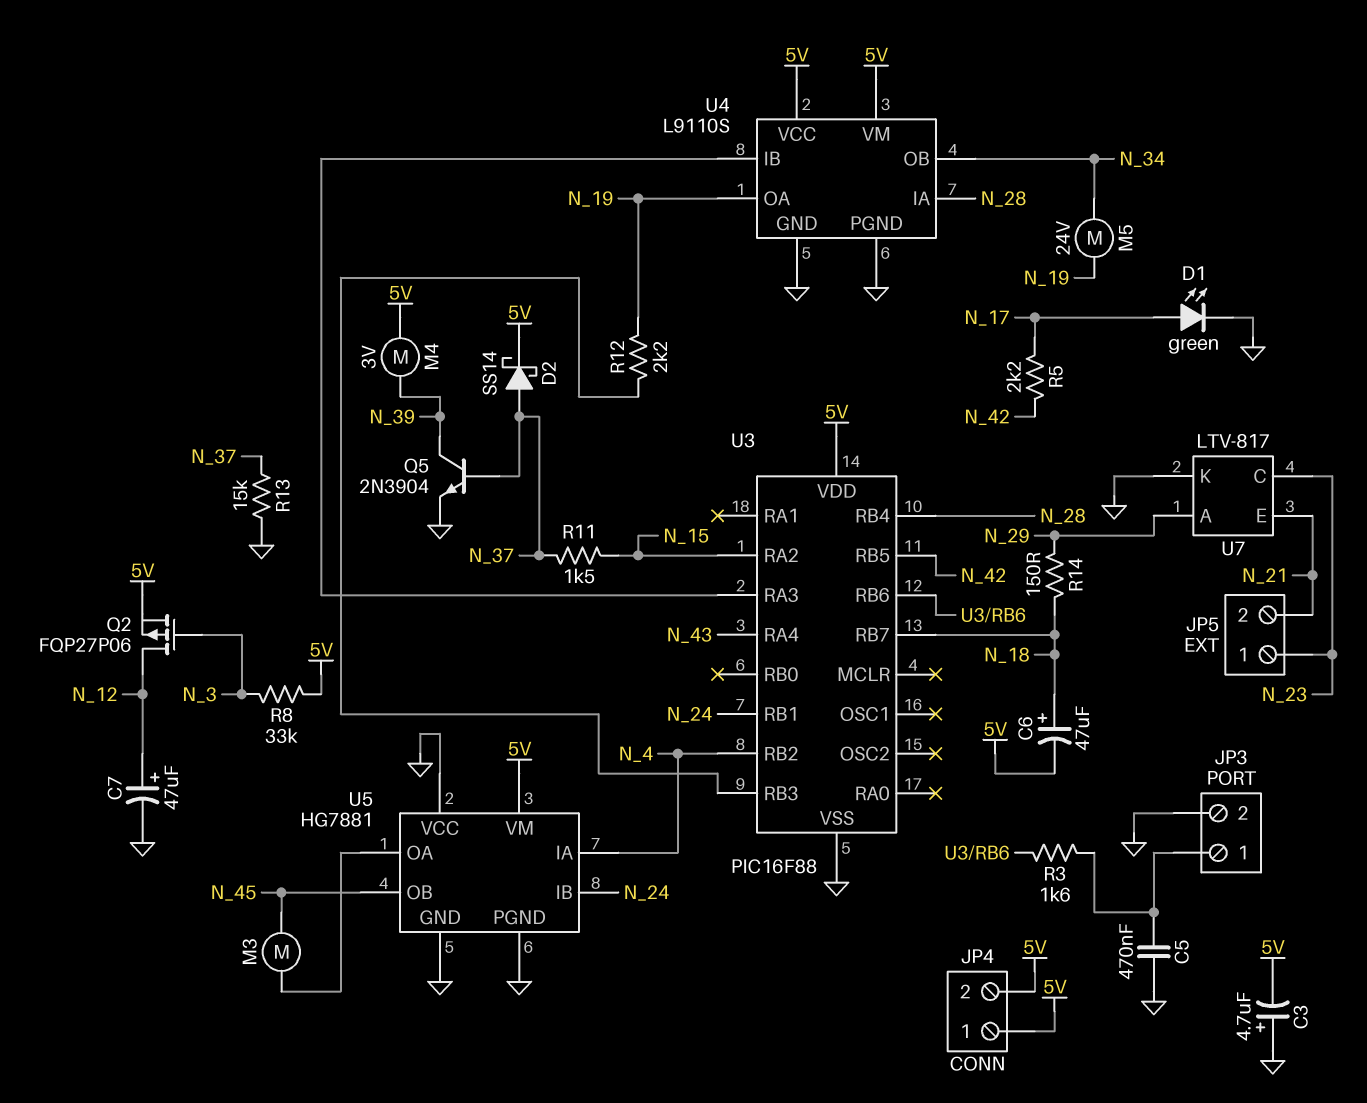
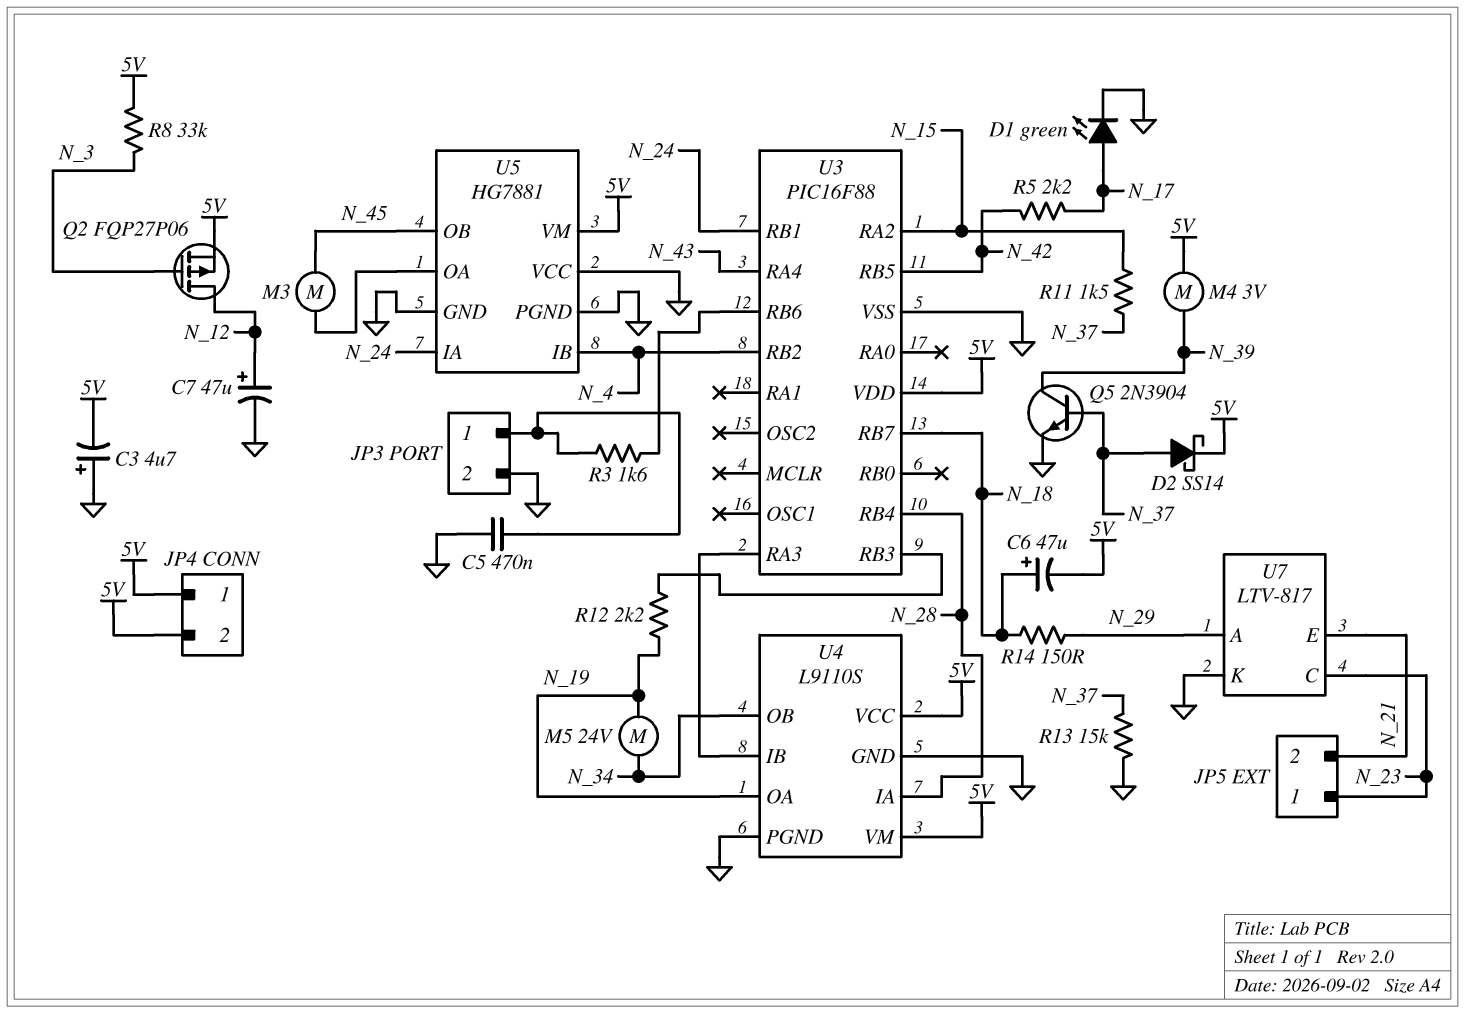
U5 pin IA: N_4 -> N_24
U5 pin IB: N_24 -> N_4

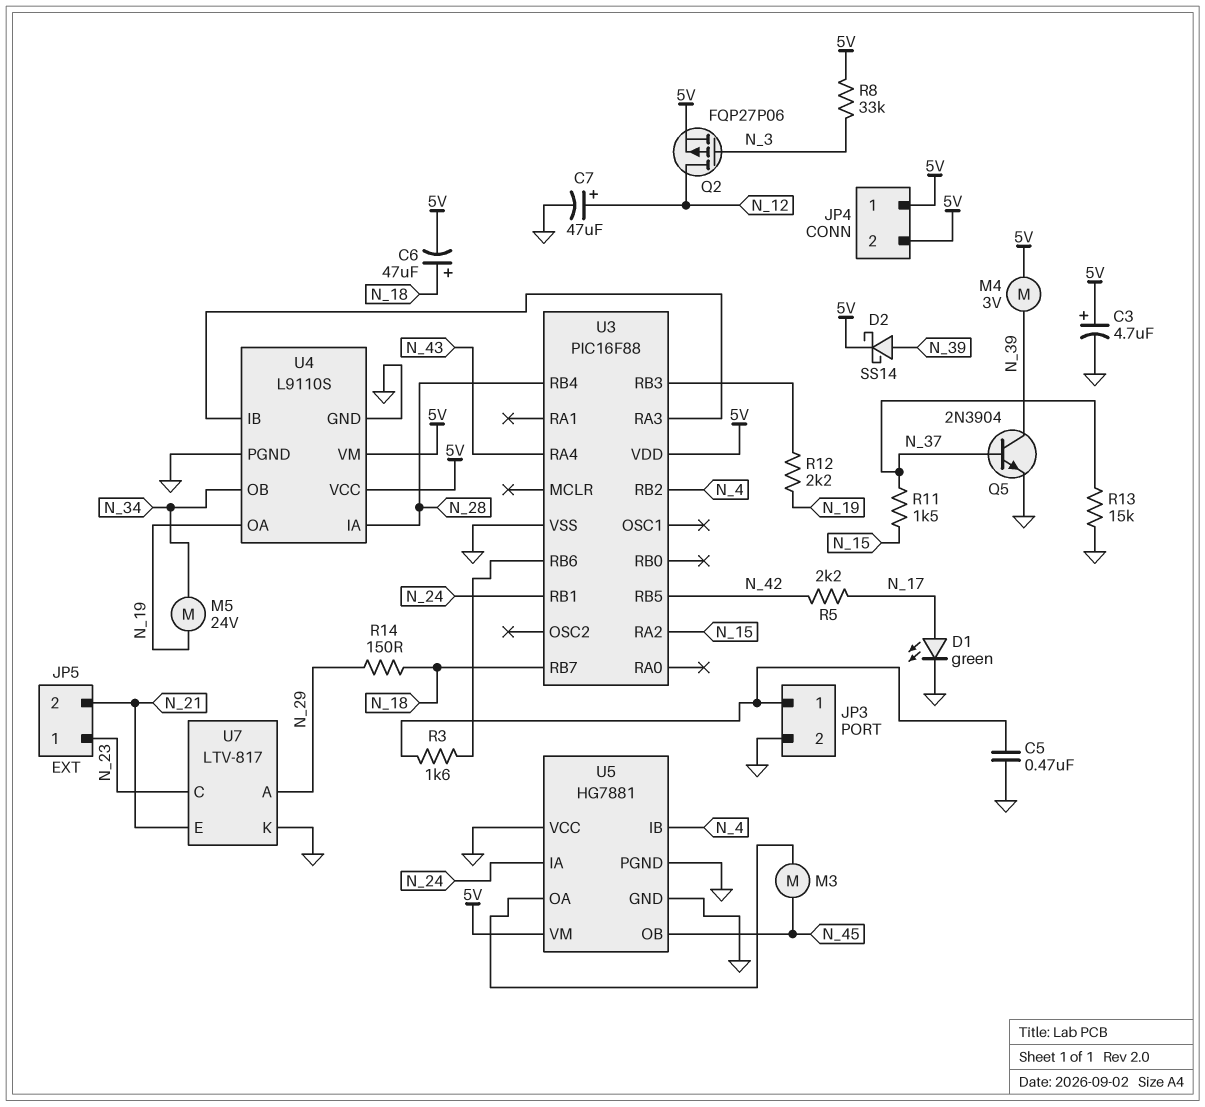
C3: 4.7uF (plus GND, minus 5V) -> 4.7uF (plus 5V, minus GND)
D2: schottky SS14 (A N_37, K 5V) -> schottky SS14 (A N_39, K 5V)

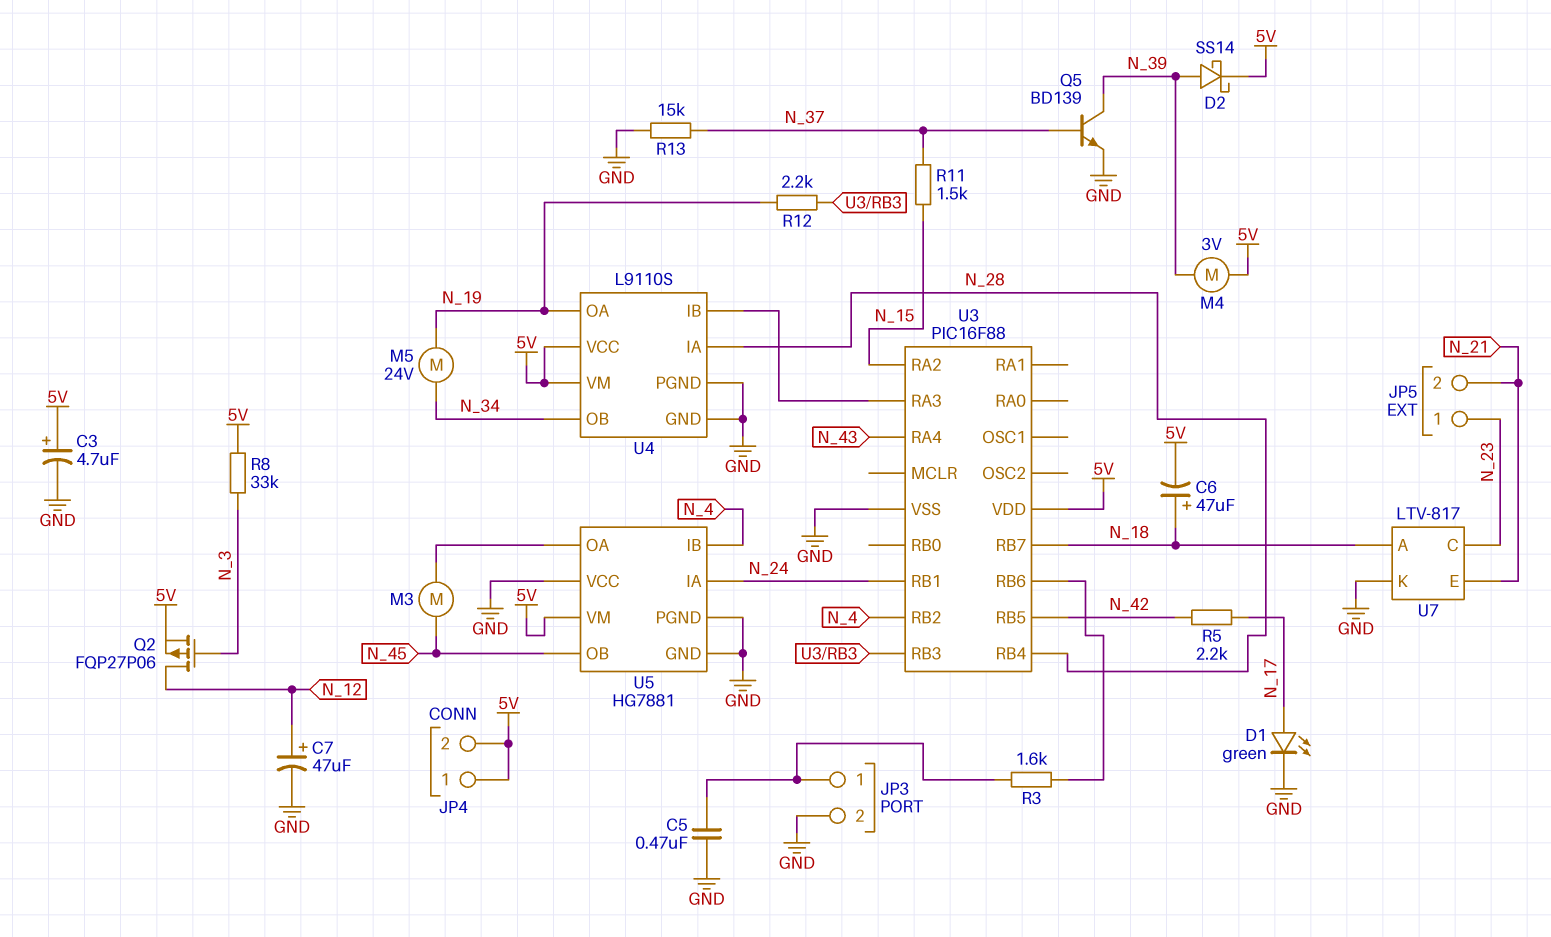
Q5: NPN 2N3904 (B N_37, C N_39, E GND) -> NPN BD139 (B N_37, C N_39, E GND)
R14: 150 (N_18, N_29) -> none
U7 pin A: N_29 -> N_18

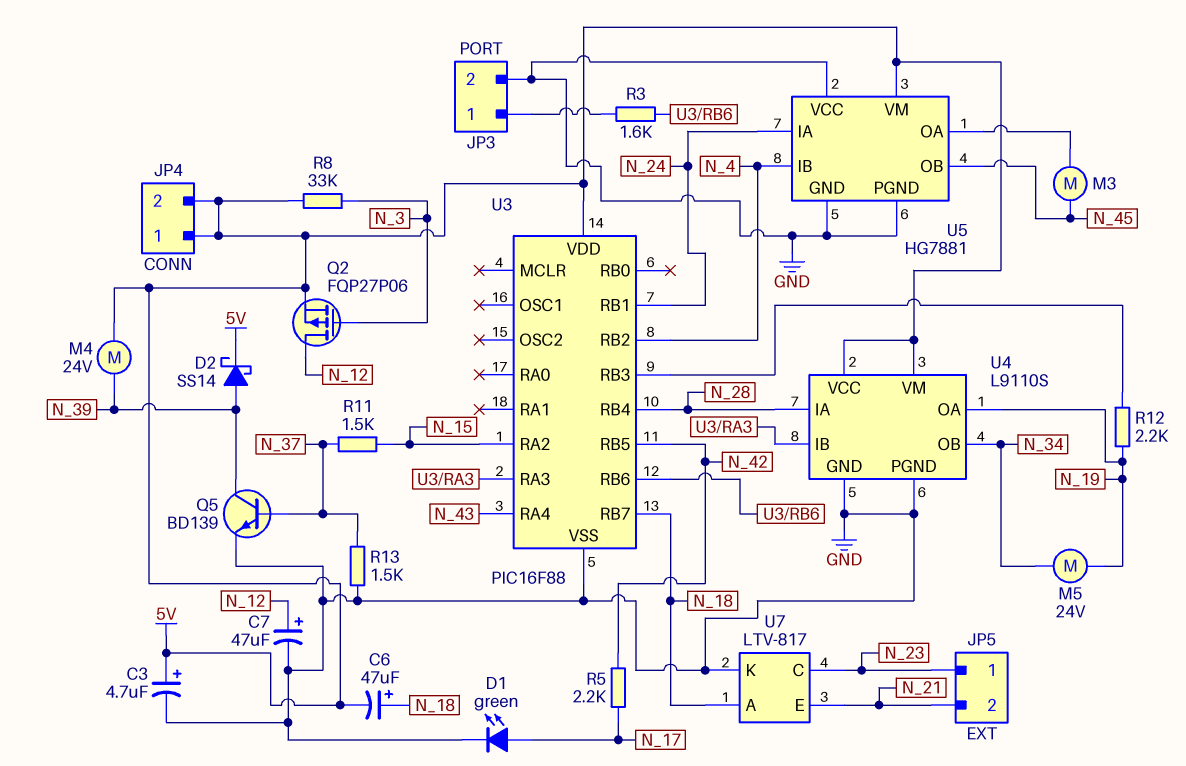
C5: 470nF (GND, JP3/1) -> none
M4: motor 3V (5V, N_39) -> motor 24V (5V, N_39)
R13: 15k (GND, N_37) -> 1.5k (GND, N_37)

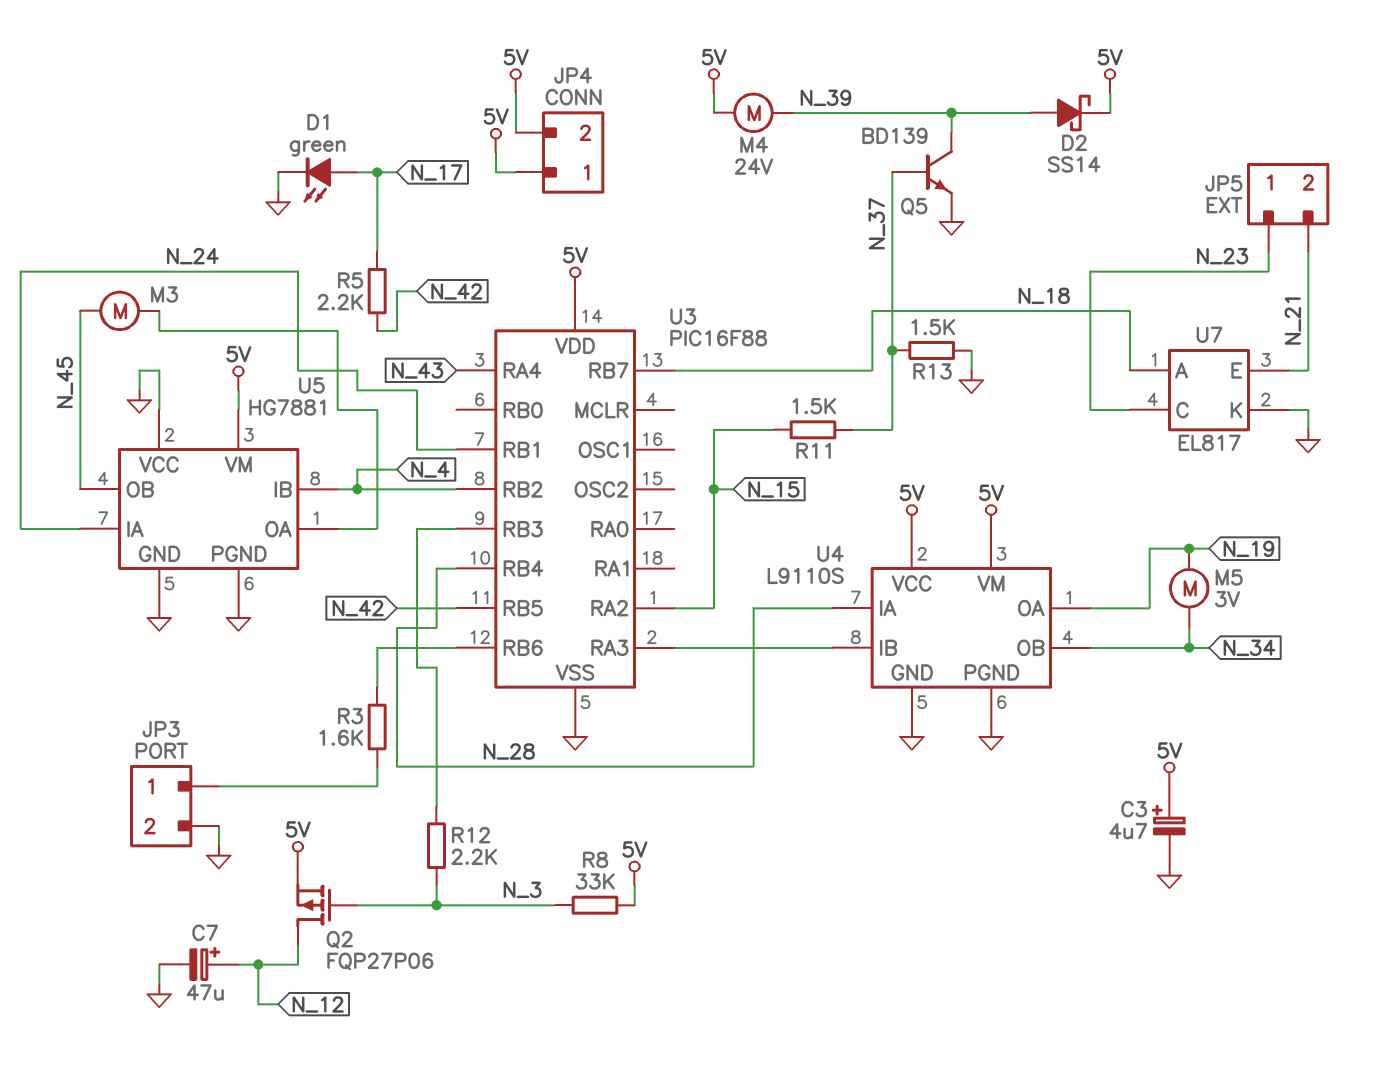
C6: 47uF (plus N_18, minus 5V) -> none
M5: motor 24V (N_19, N_34) -> motor 3V (N_19, N_34)
R12: 2.2k (N_19, U3/RB3) -> 2.2k (N_3, U3/RB3)
U7: LTV-817 -> EL817

